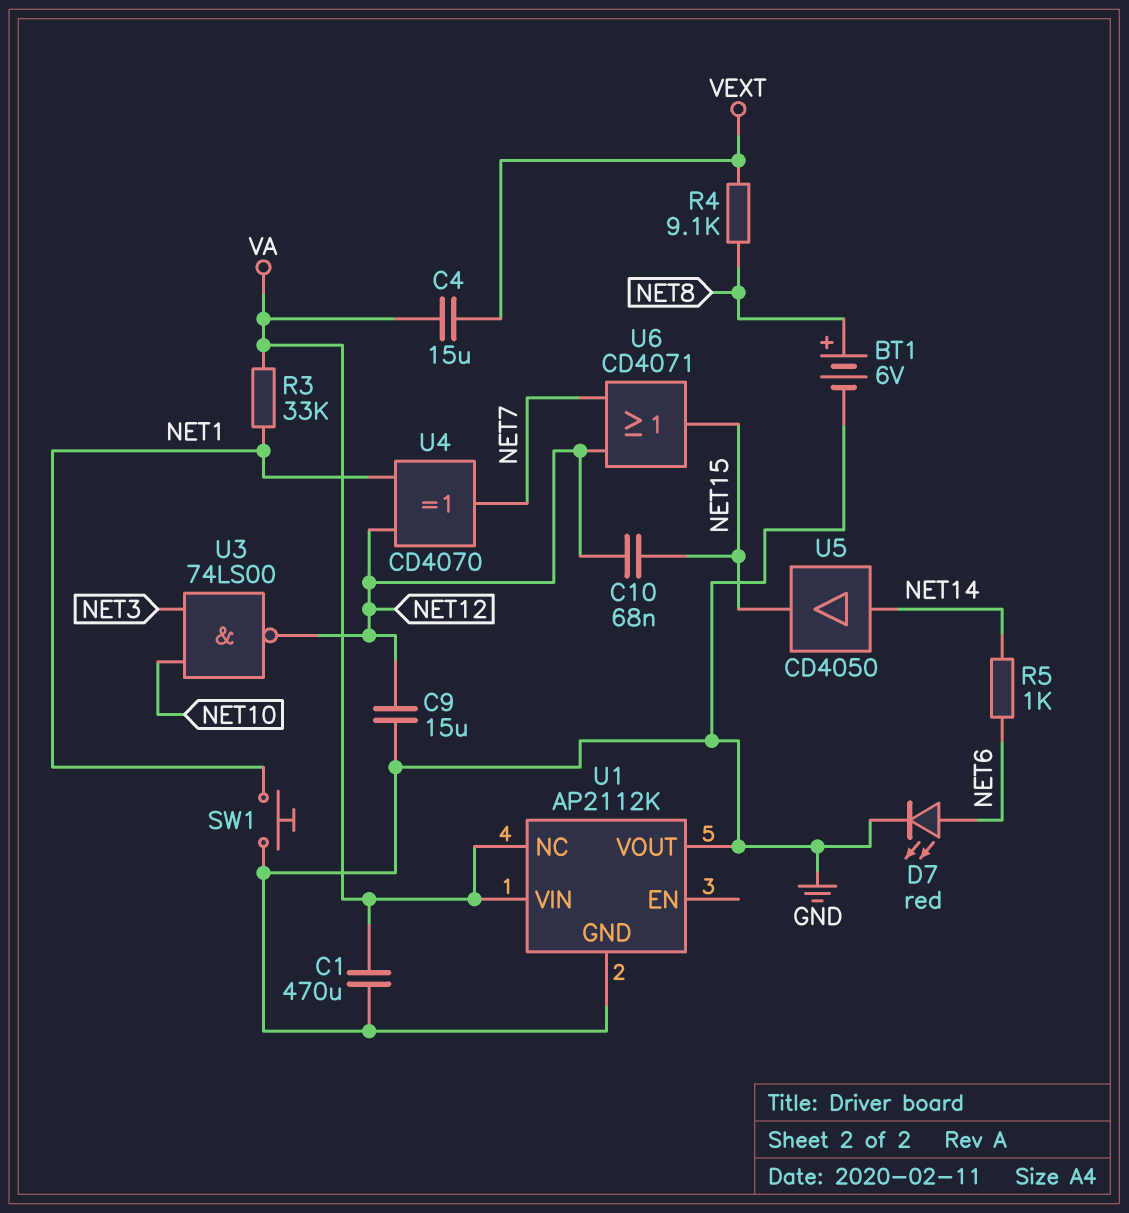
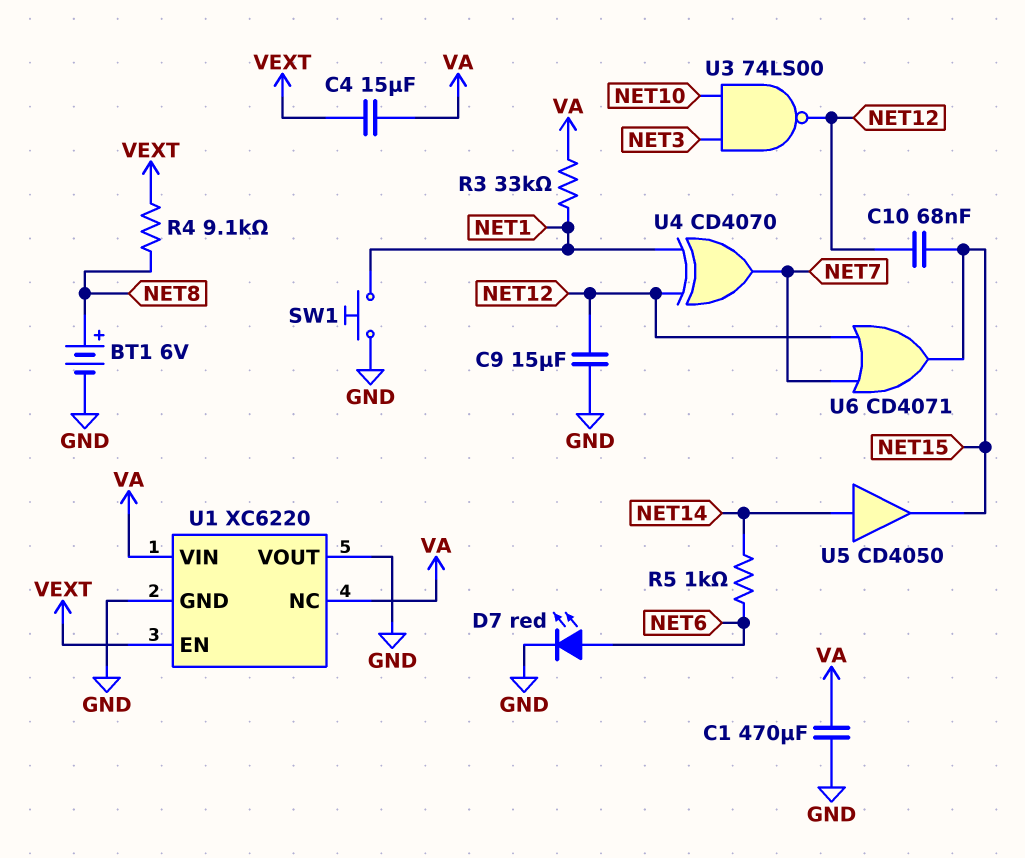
U1: AP2112K -> XC6220
U1 pin EN: none -> VEXT

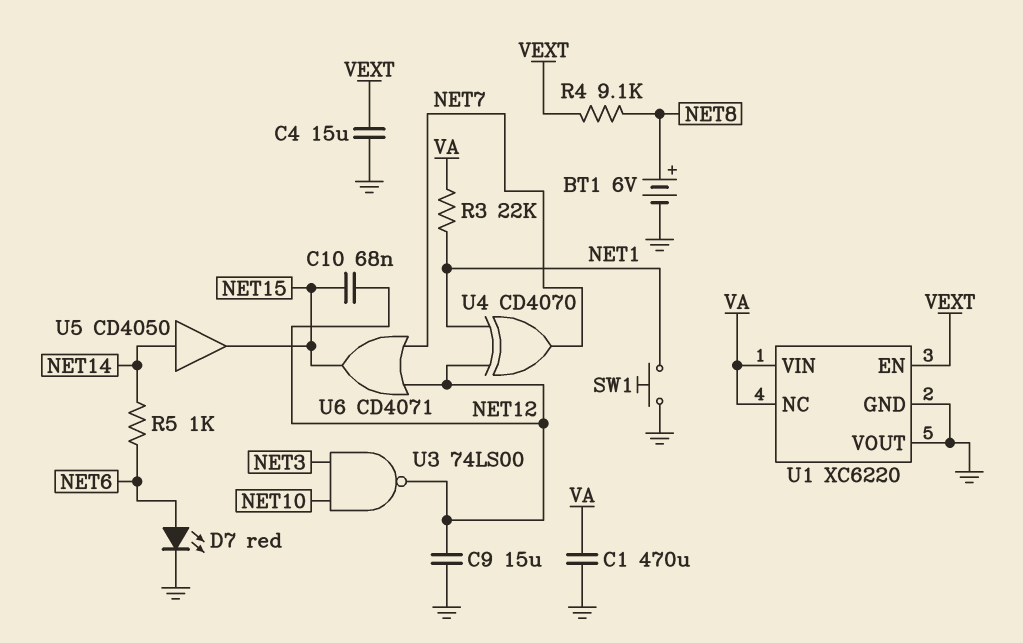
C4: 15uF (VA, VEXT) -> 15uF (GND, VEXT)
R3: 33k (NET1, VA) -> 22k (NET1, VA)

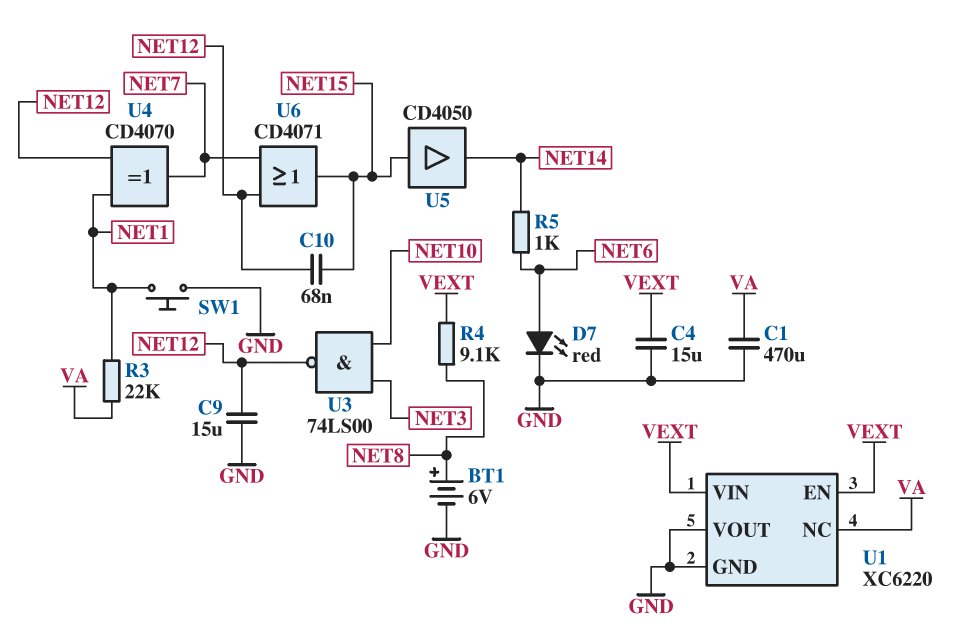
U1 pin VIN: VA -> VEXT
U5: buffer CD4050 (in NET14, out NET15) -> buffer CD4050 (in NET15, out NET14)

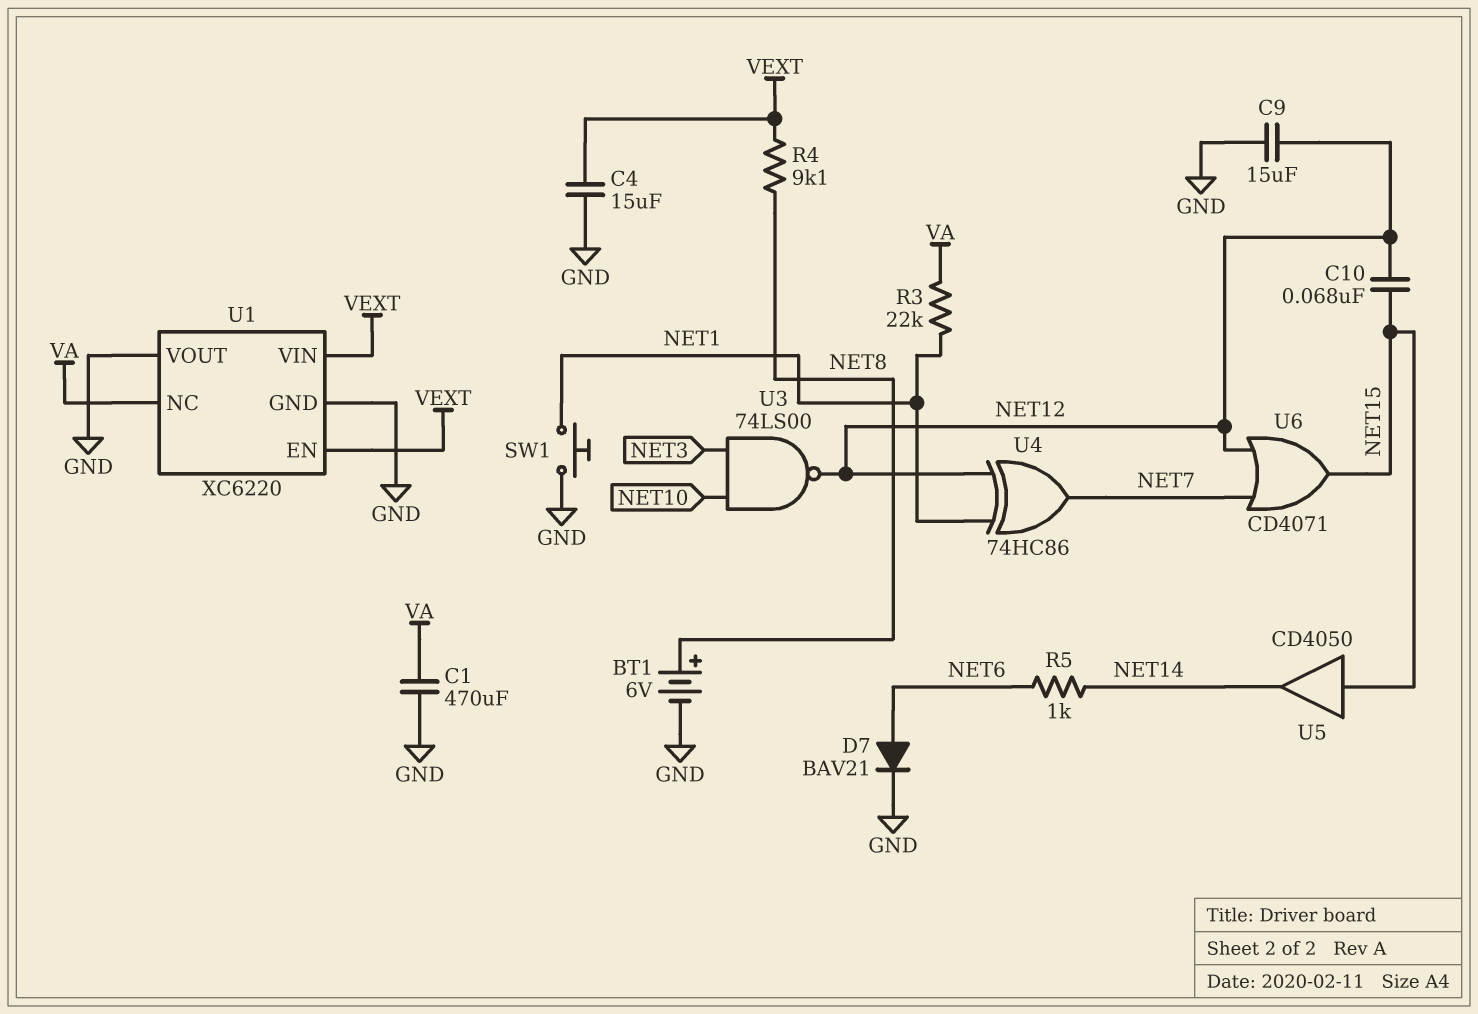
D7: LED red (A NET6, K GND) -> diode BAV21 (A NET6, K GND)
U4: XOR CD4070 (in NET1, in NET12, out NET7) -> XOR 74HC86 (in NET1, in NET12, out NET7)

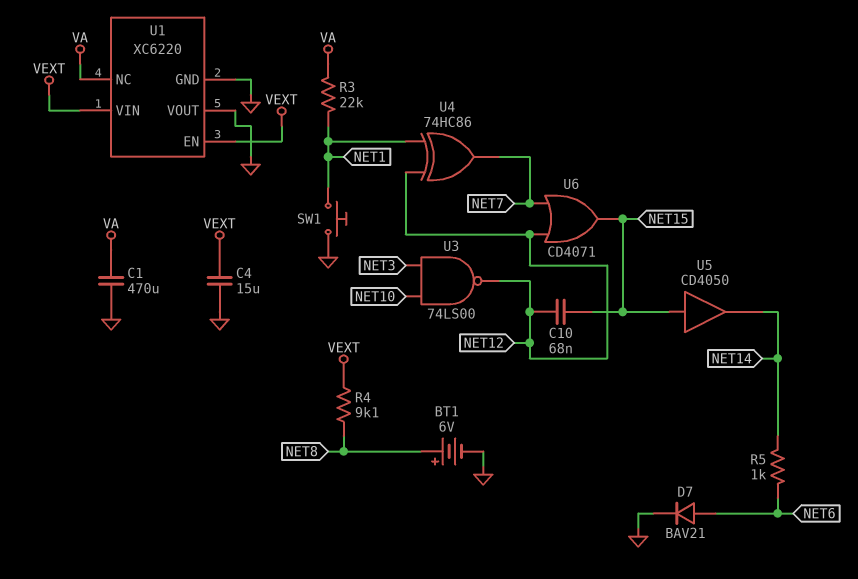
C9: 15uF (GND, NET12) -> none

